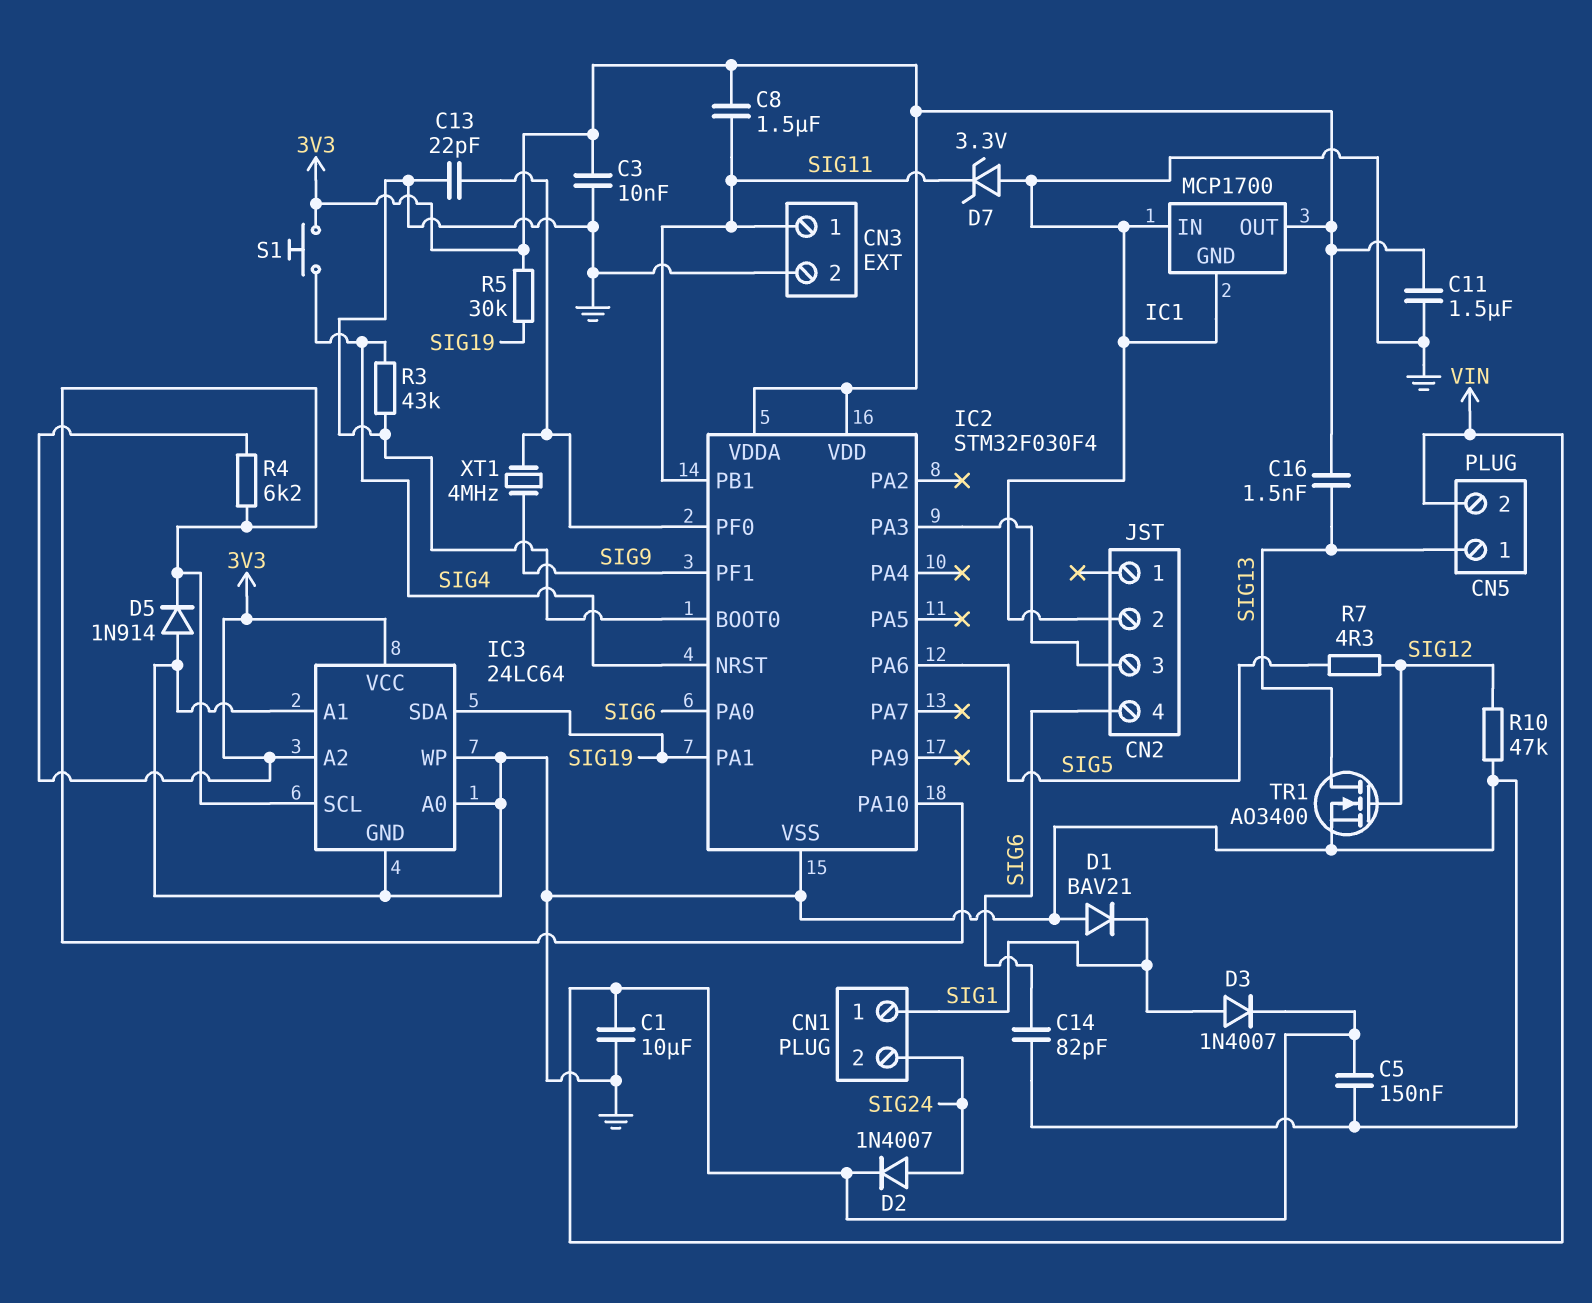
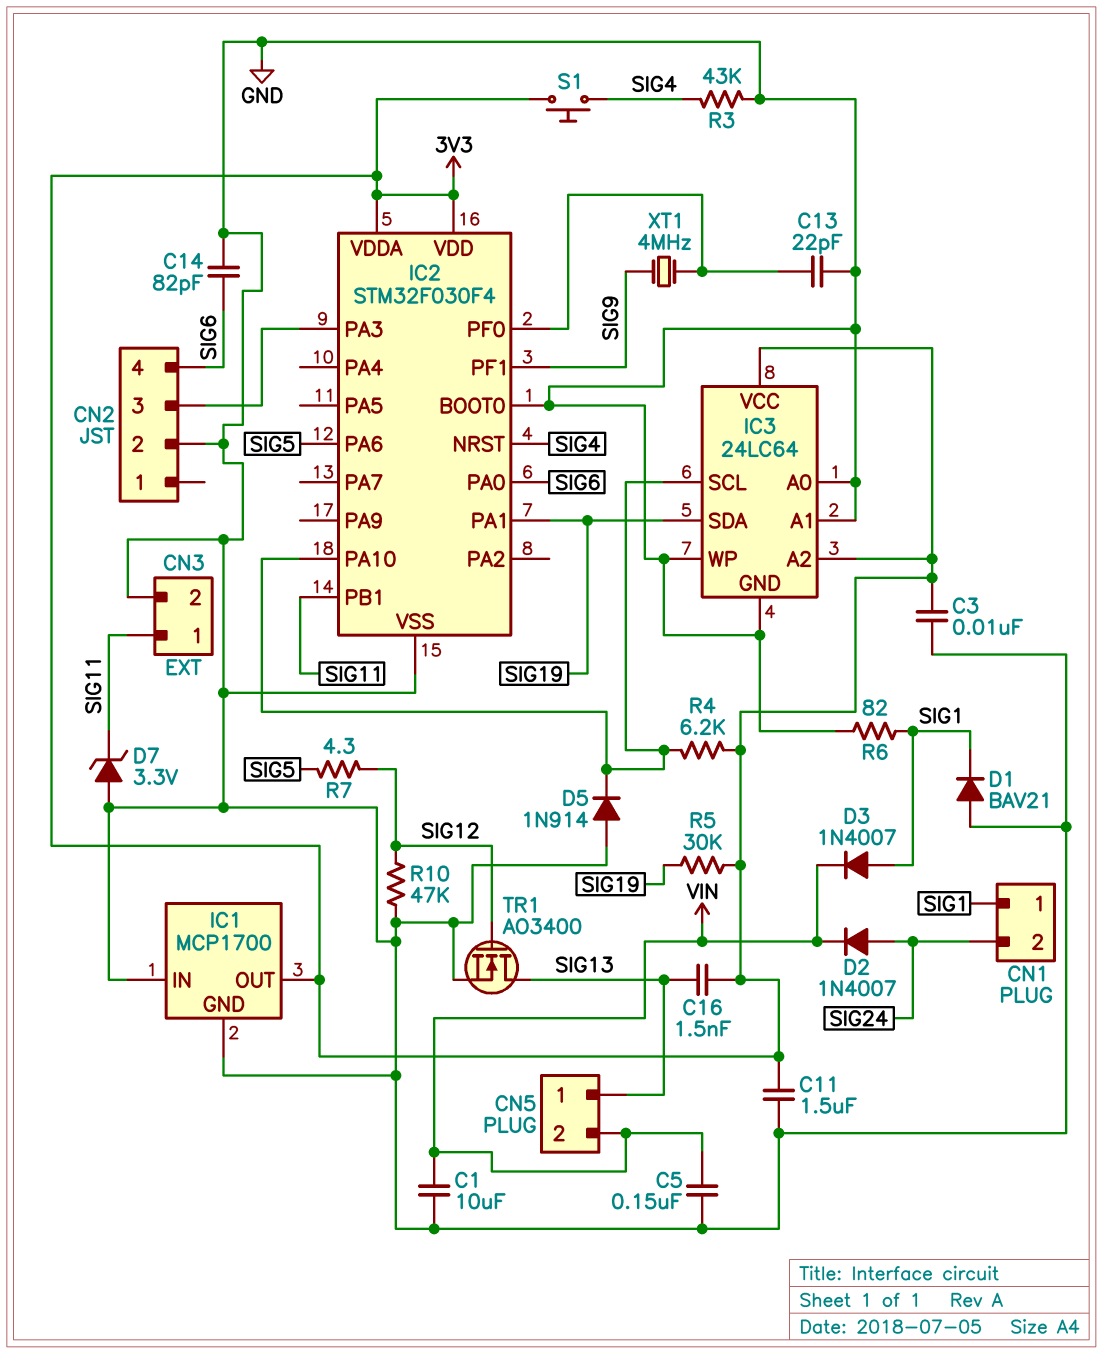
C8: 1.5uF (3V3, SIG11) -> none
R6: none -> 82 (GND, SIG1)

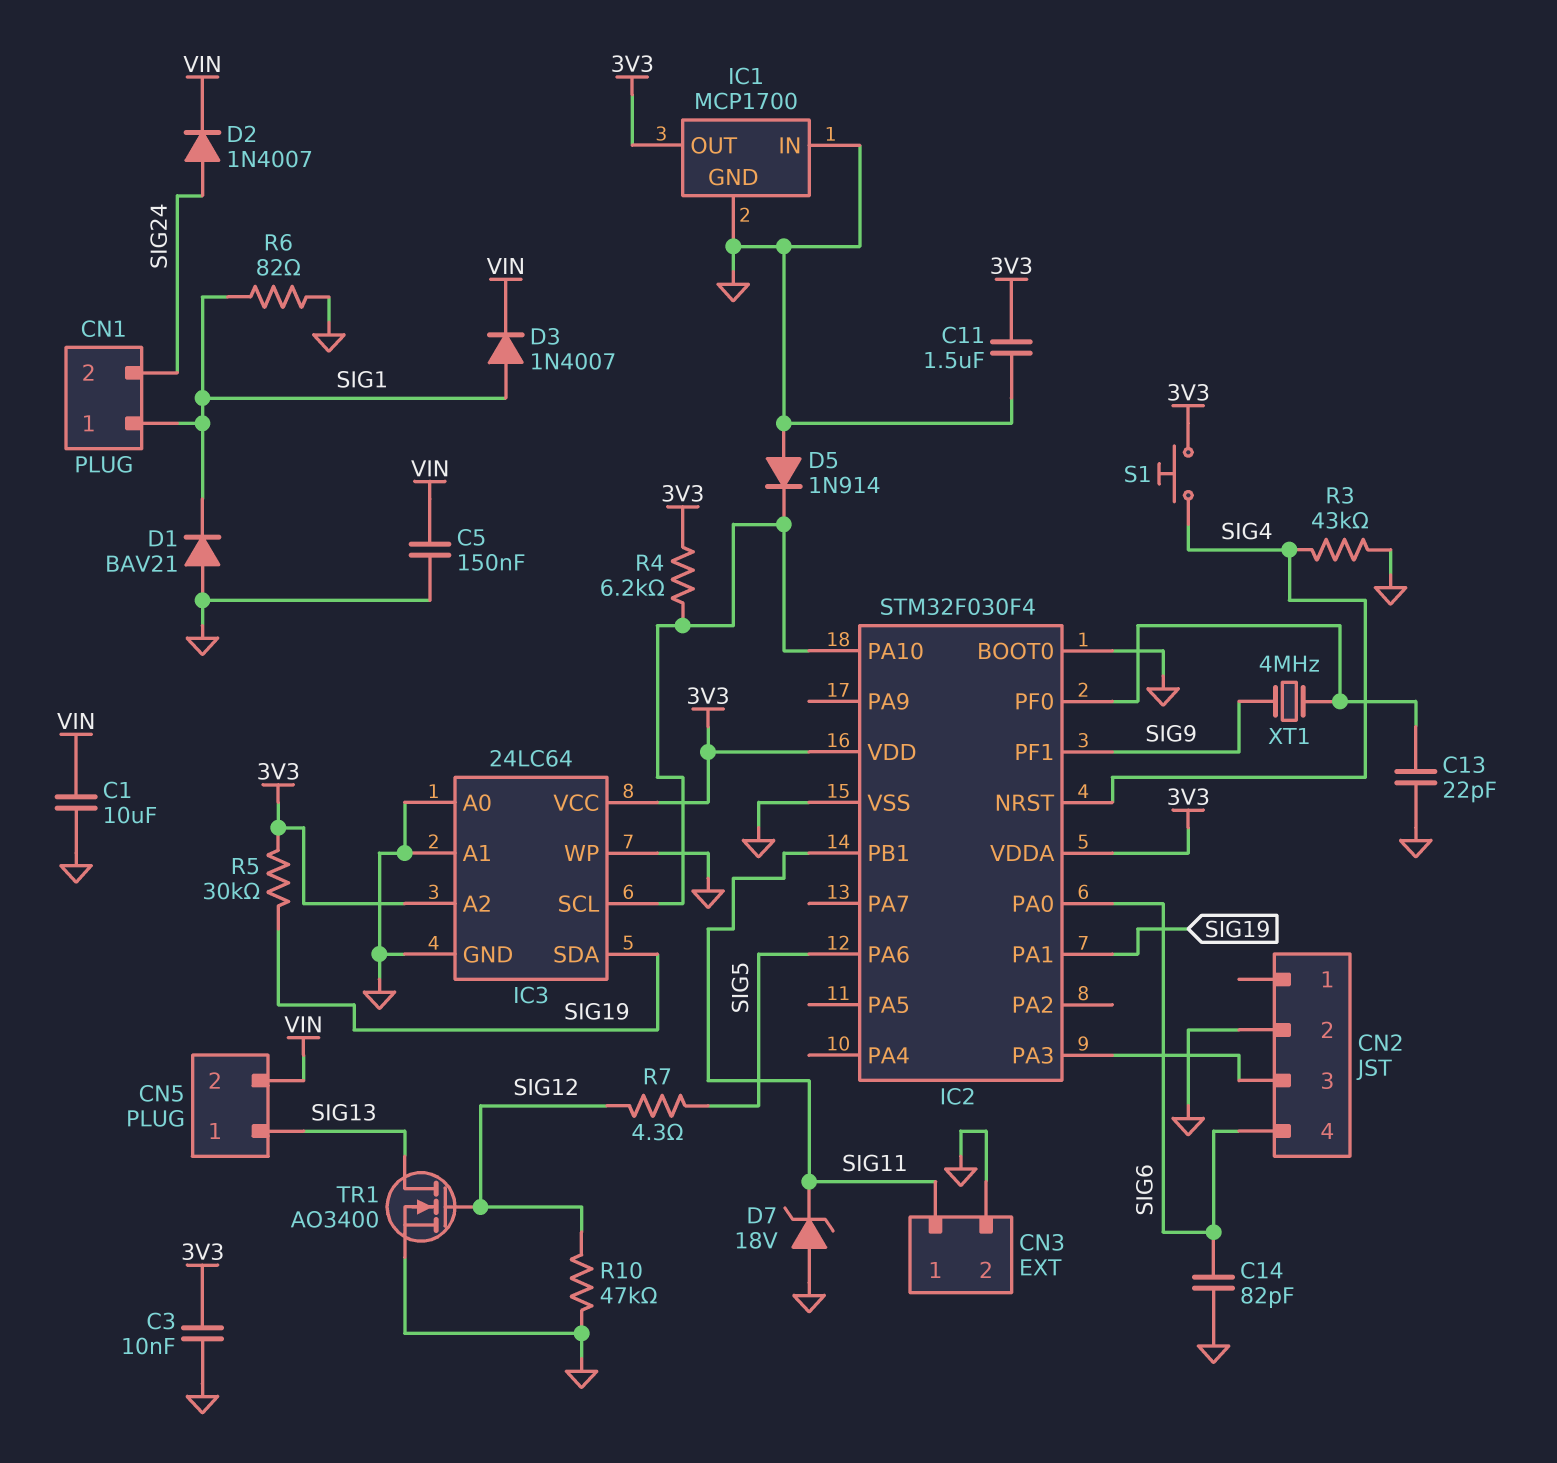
C16: 1.5nF (3V3, SIG13) -> none
D7: zener 3.3V (A GND, K SIG11) -> zener 18V (A GND, K SIG11)

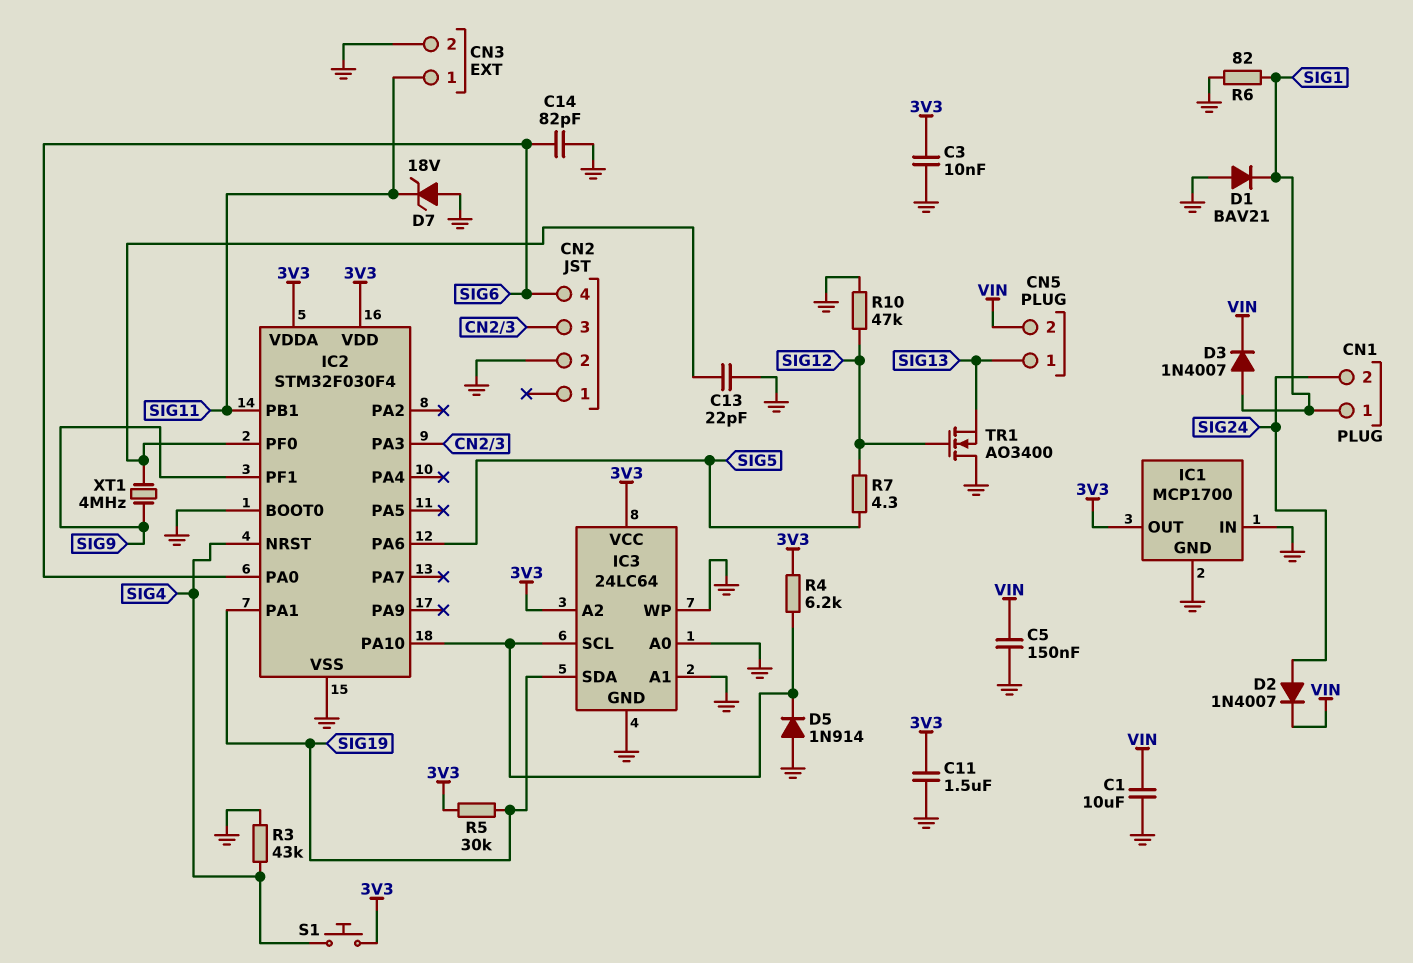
TR1: NMOS AO3400 (G SIG12, D SIG13, S GND) -> NMOS AO3400 (G SIG12, D GND, S SIG13)

